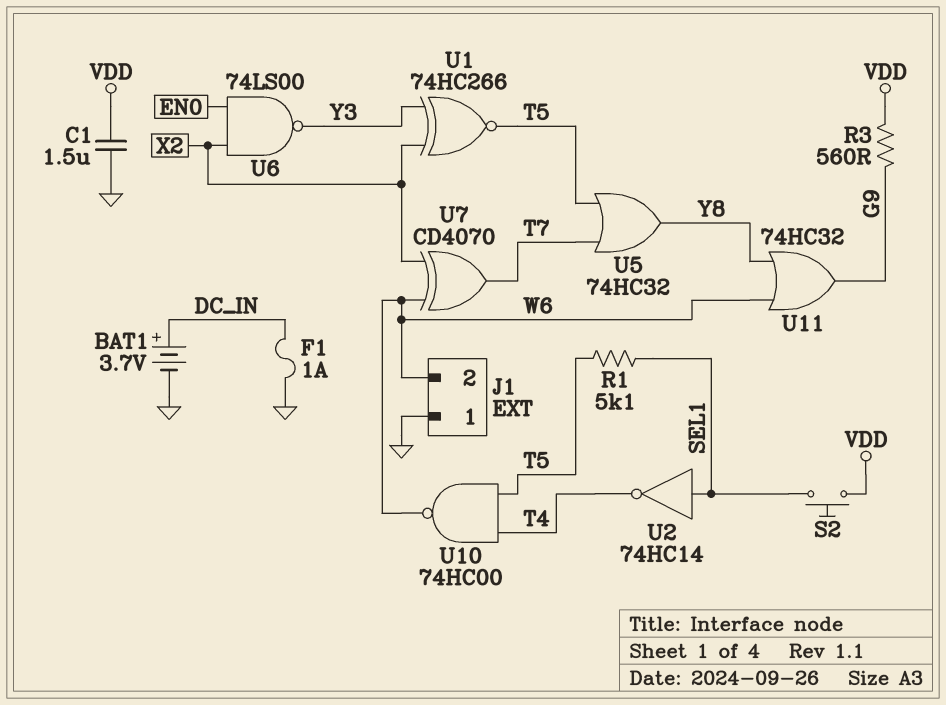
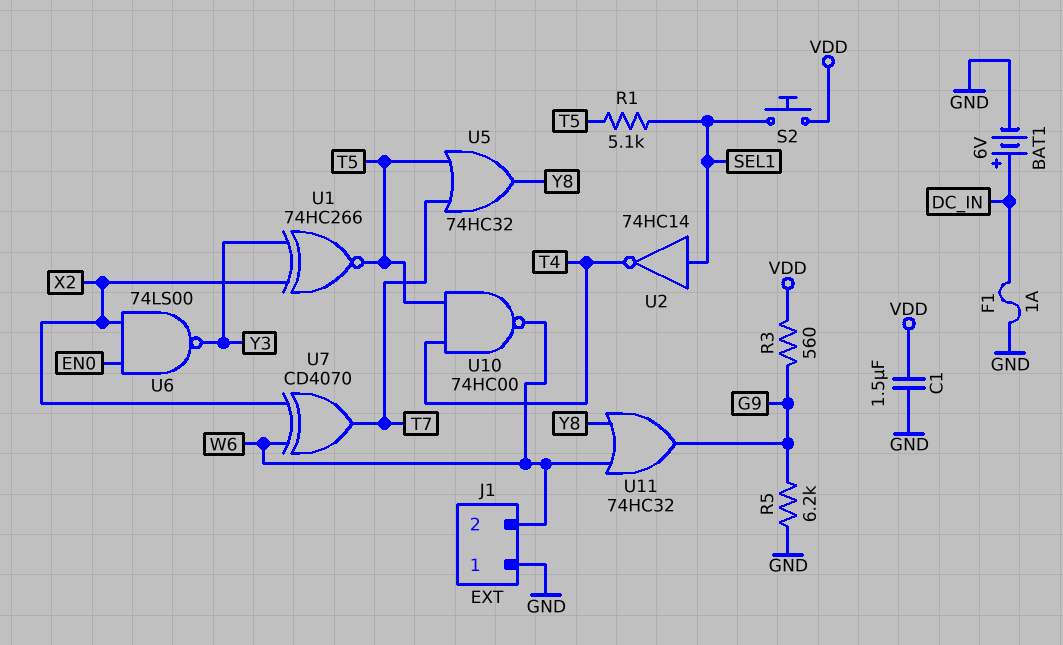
BAT1: 3.7V (plus DC_IN, minus GND) -> 6V (plus DC_IN, minus GND)
R5: none -> 6.2k (G9, GND)

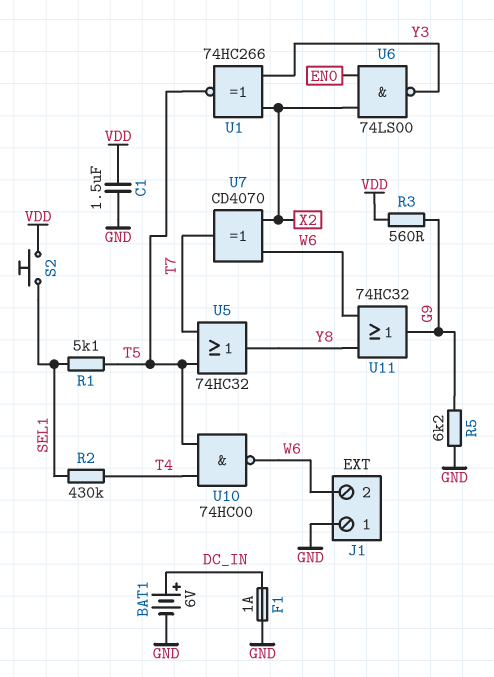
R2: none -> 430k (SEL1, T4)
U2: NOT 74HC14 (in SEL1, out T4) -> none

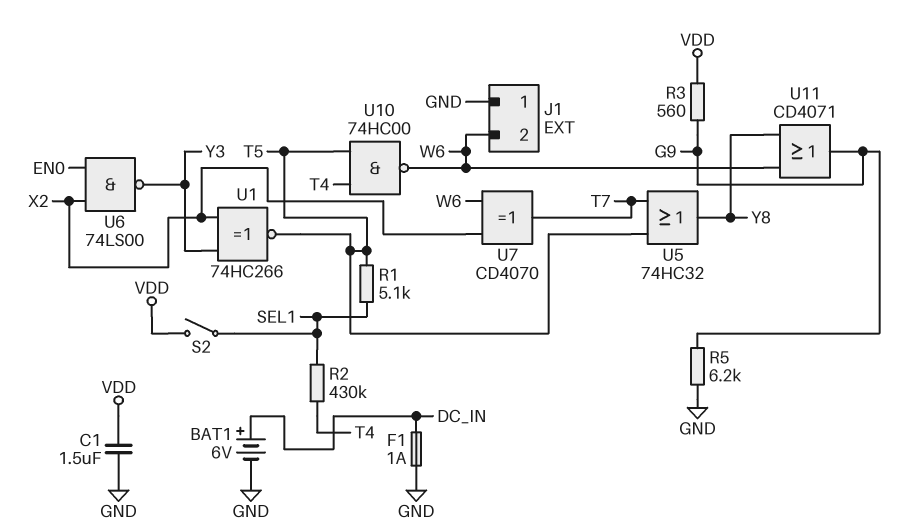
S2: button (SEL1, VDD) -> switch (SEL1, VDD)
U11: OR 74HC32 (in W6, in Y8, out G9) -> OR CD4071 (in W6, in Y8, out G9)

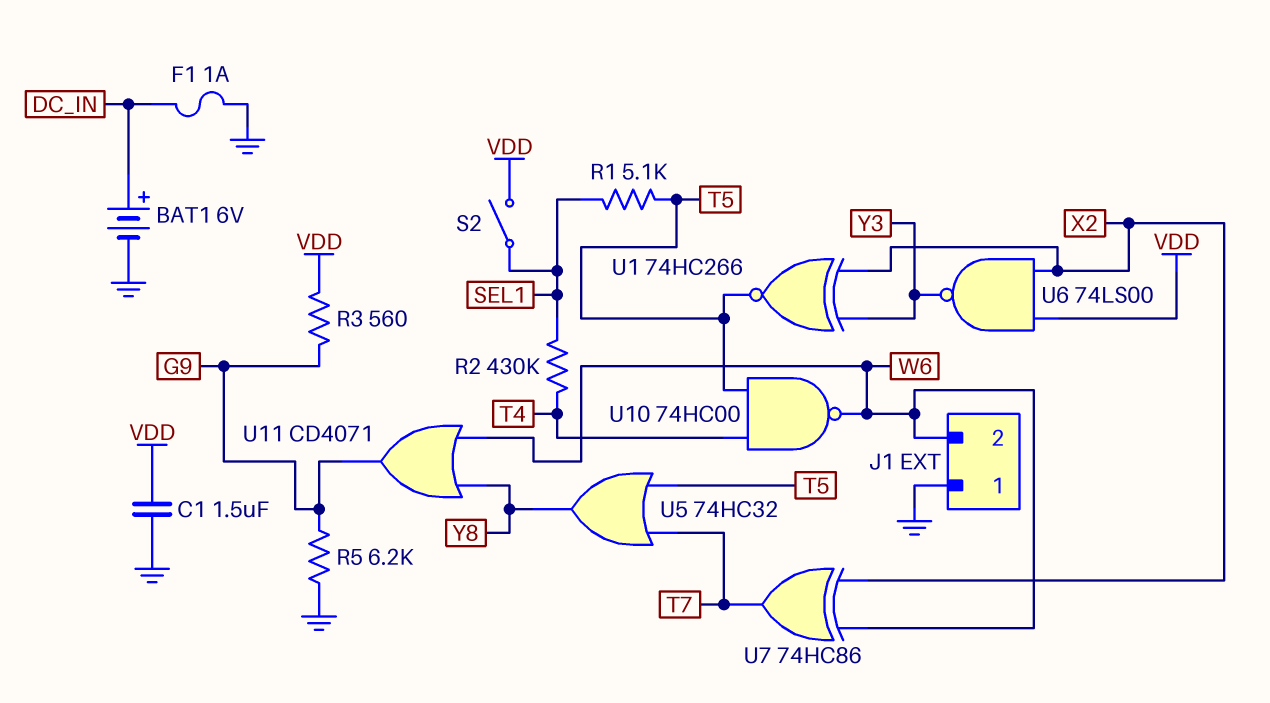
U6: NAND 74LS00 (in EN0, in X2, out Y3) -> NAND 74LS00 (in VDD, in X2, out Y3)
U7: XOR CD4070 (in W6, in X2, out T7) -> XOR 74HC86 (in W6, in X2, out T7)

